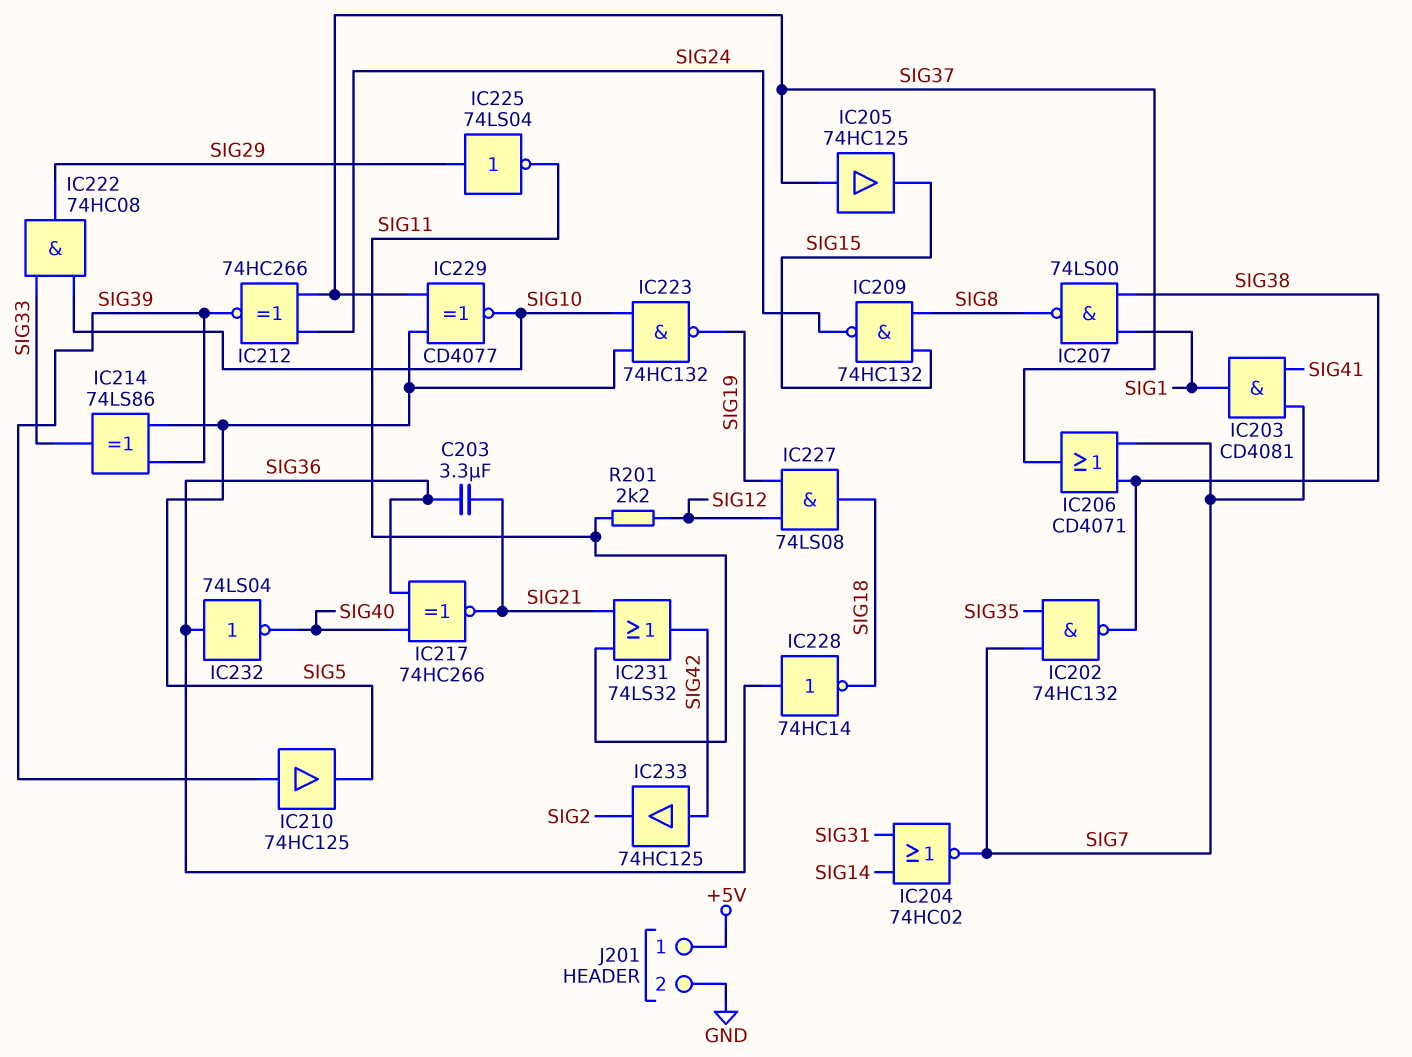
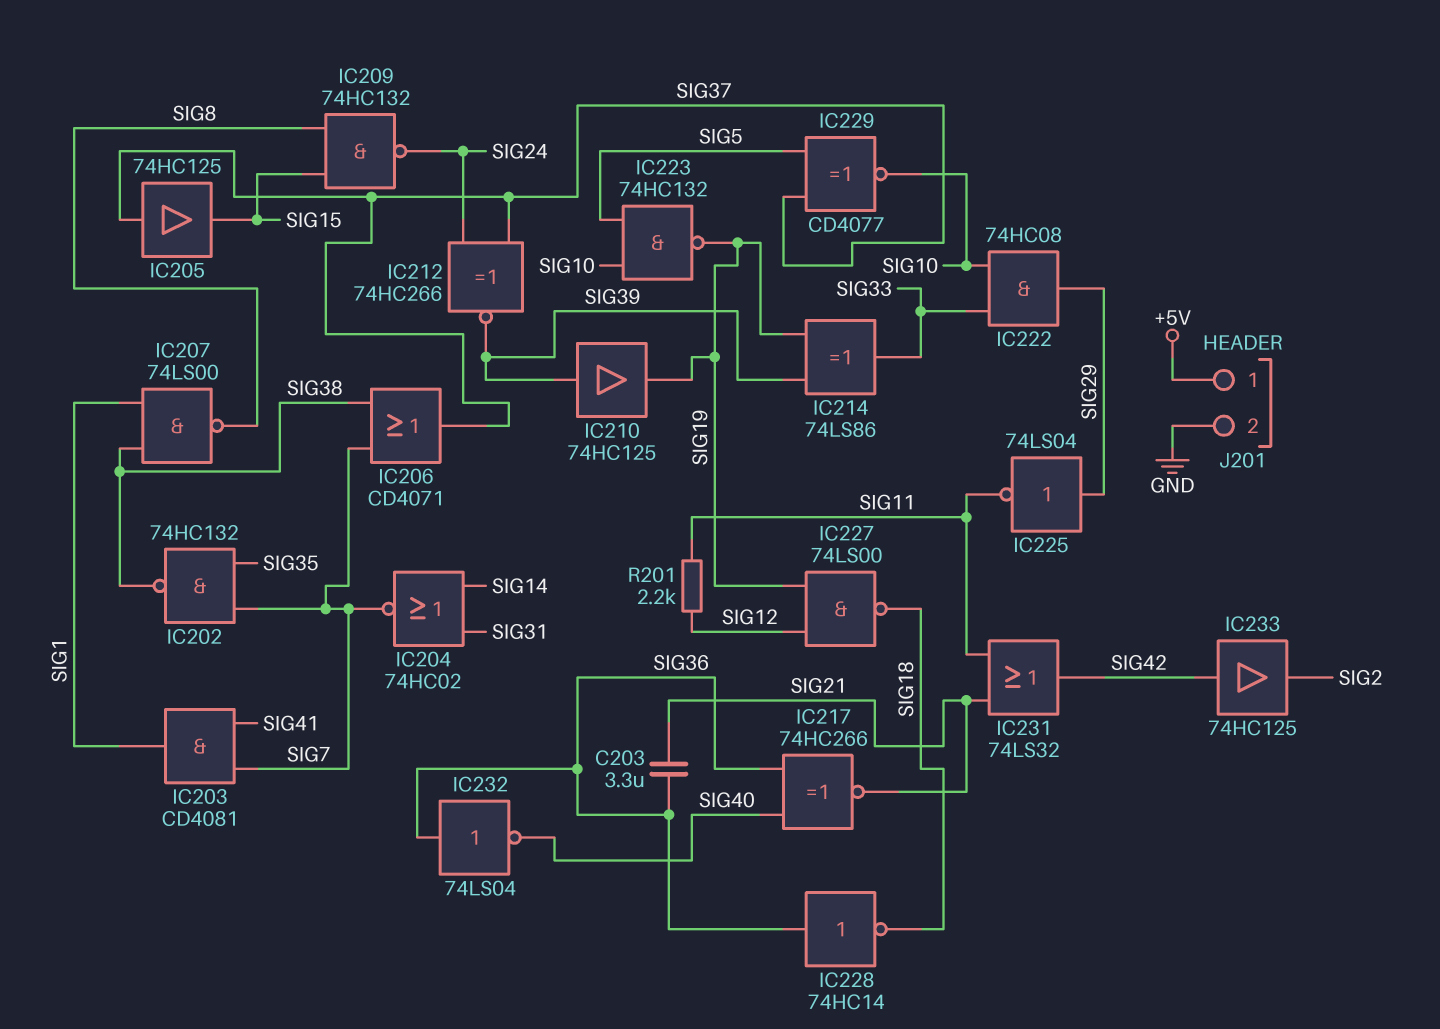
IC210: buffer 74HC125 (in SIG39, out SIG5) -> buffer 74HC125 (in SIG39, out SIG19)
IC214: XOR 74LS86 (in SIG5, in SIG39, out SIG33) -> XOR 74LS86 (in SIG19, in SIG39, out SIG33)
IC227: AND 74LS08 (in SIG12, in SIG19, out SIG18) -> NAND 74LS00 (in SIG12, in SIG19, out SIG18)

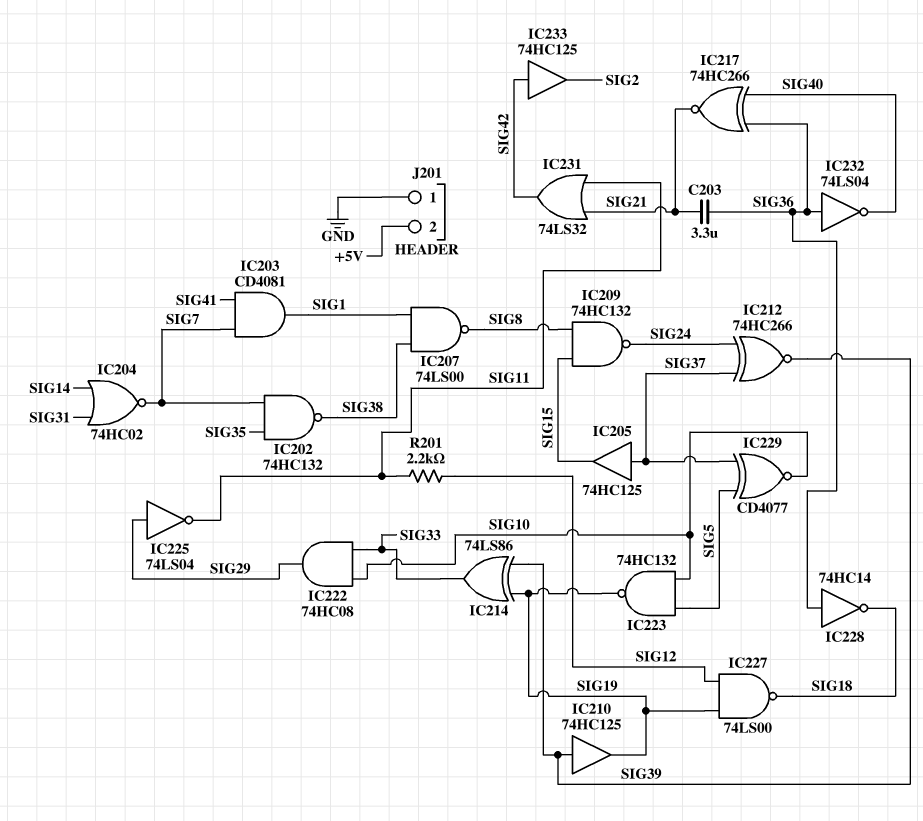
IC206: OR CD4071 (in SIG7, in SIG38, out SIG37) -> none
J201 pin 1: +5V -> GND
J201 pin 2: GND -> +5V

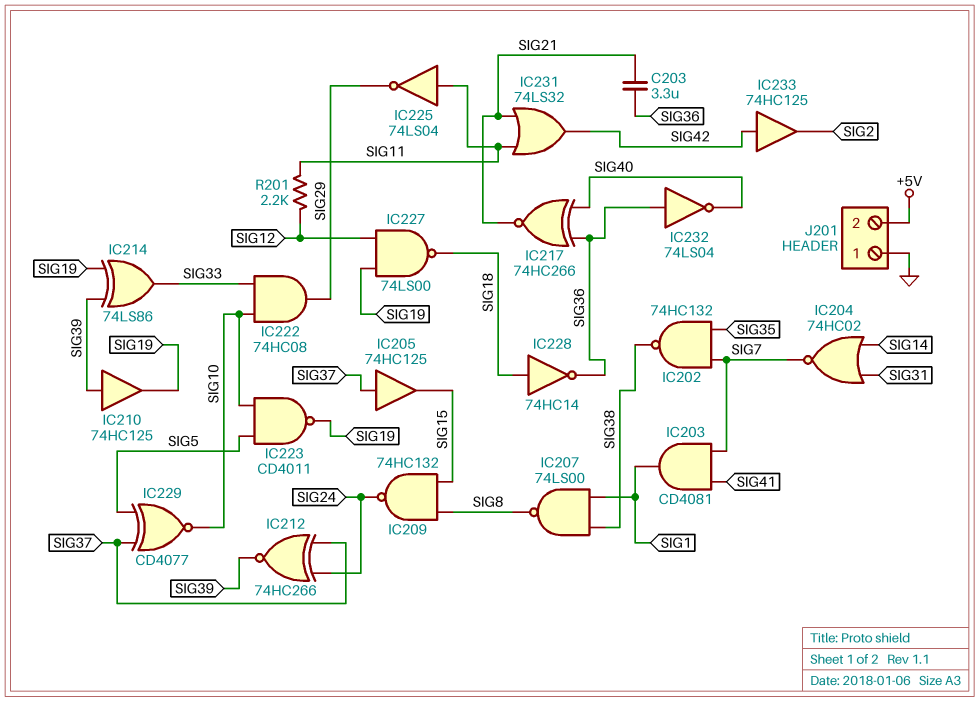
IC223: NAND 74HC132 (in SIG5, in SIG10, out SIG19) -> NAND CD4011 (in SIG5, in SIG10, out SIG19)
IC225: NOT 74LS04 (in SIG29, out SIG11) -> NOT 74LS04 (in SIG11, out SIG29)
IC228: NOT 74HC14 (in SIG36, out SIG18) -> NOT 74HC14 (in SIG18, out SIG36)

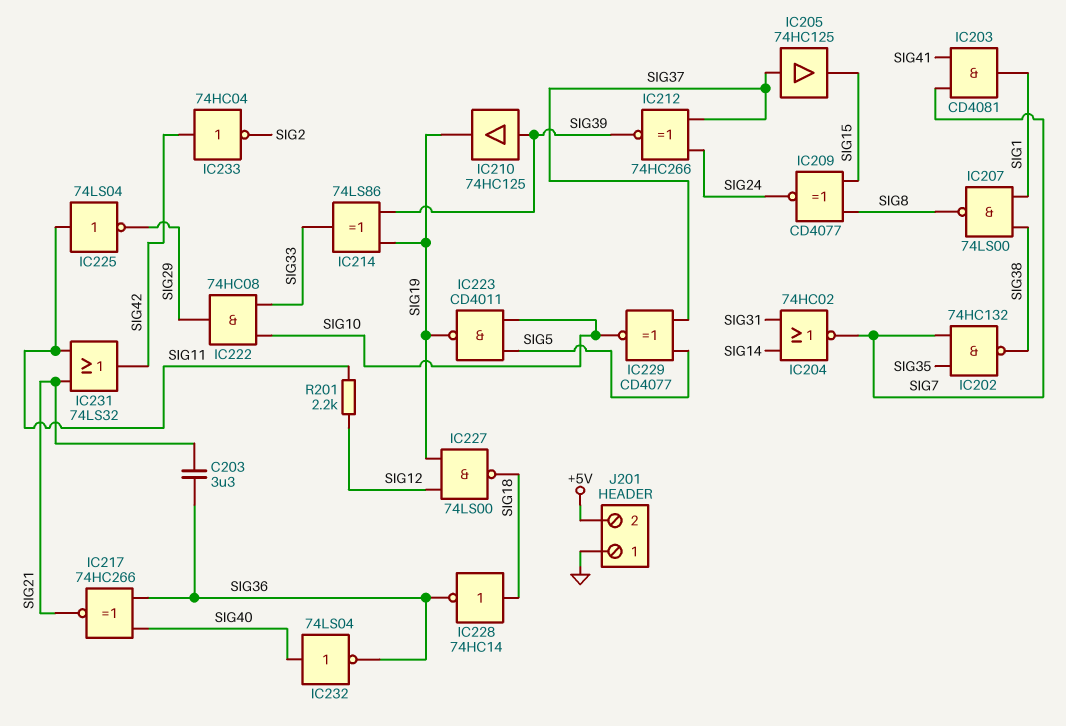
IC209: NAND 74HC132 (in SIG8, in SIG15, out SIG24) -> XNOR CD4077 (in SIG8, in SIG15, out SIG24)
IC232: NOT 74LS04 (in SIG36, out SIG40) -> NOT 74LS04 (in SIG40, out SIG36)
IC233: buffer 74HC125 (in SIG42, out SIG2) -> NOT 74HC04 (in SIG42, out SIG2)

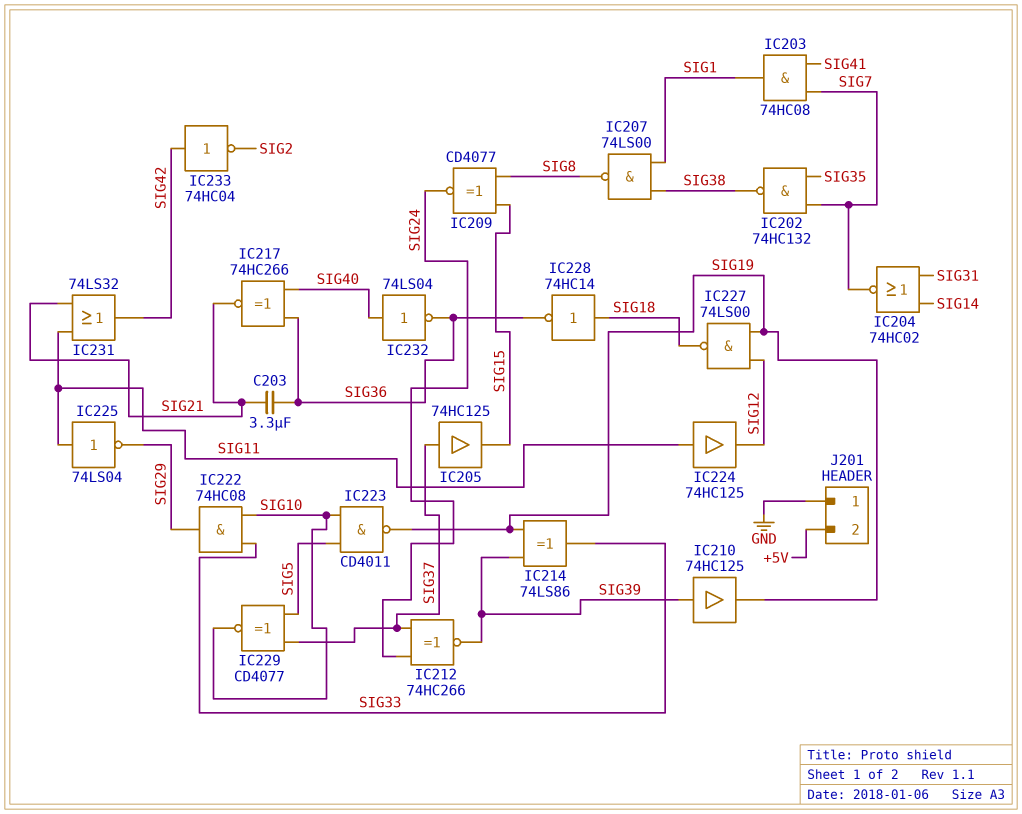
IC203: AND CD4081 (in SIG7, in SIG41, out SIG1) -> AND 74HC08 (in SIG7, in SIG41, out SIG1)
IC224: none -> buffer 74HC125 (in SIG11, out SIG12)
R201: 2.2k (SIG11, SIG12) -> none

